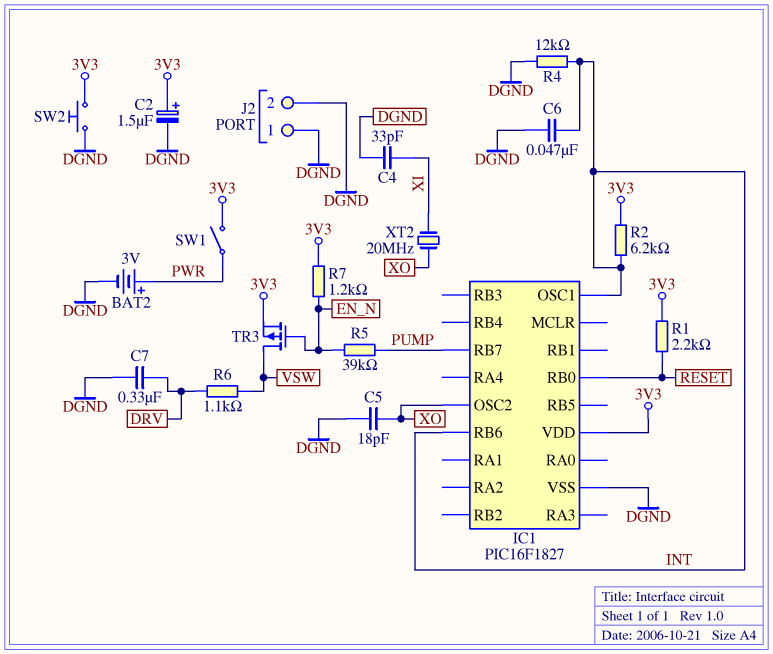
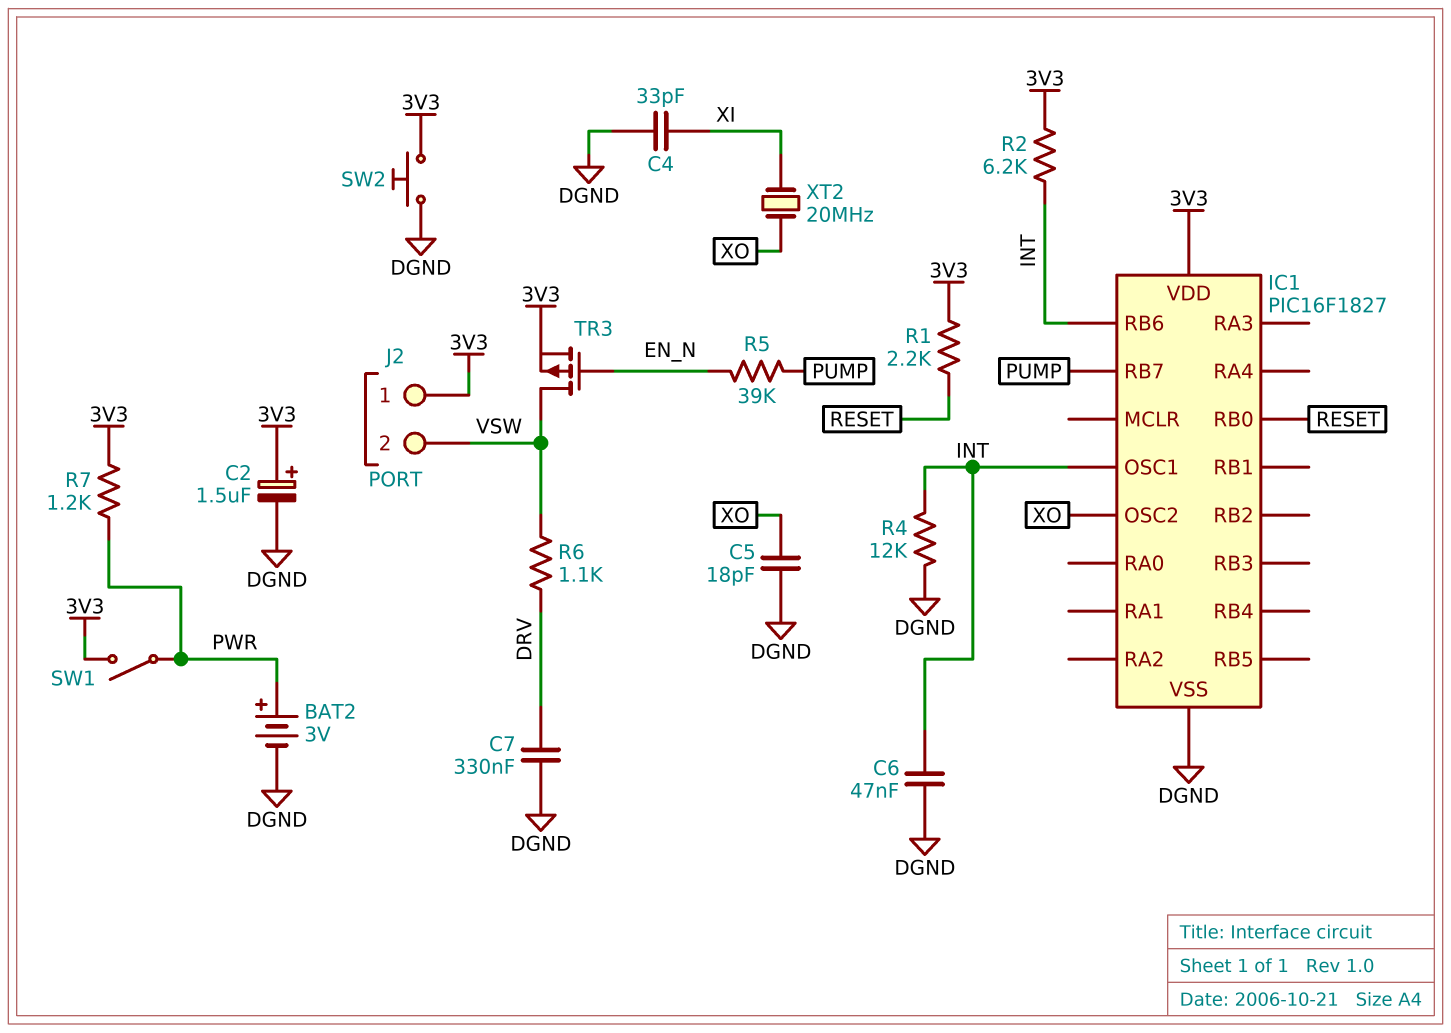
J2 pin 1: DGND -> 3V3
J2 pin 2: DGND -> VSW
R7: 1.2k (3V3, EN_N) -> 1.2k (3V3, PWR)

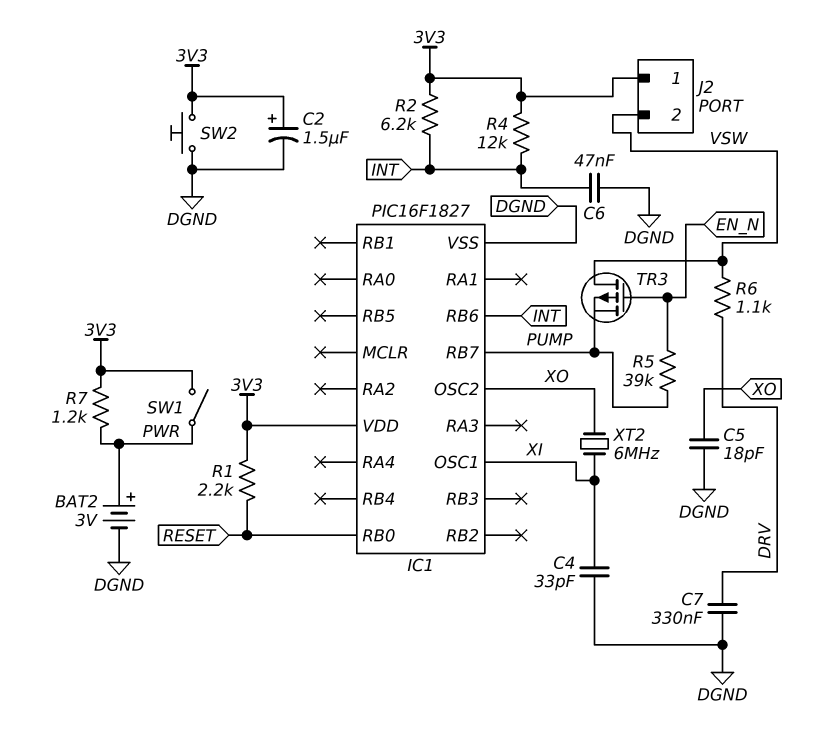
IC1 pin OSC1: INT -> XI
R4: 12k (DGND, INT) -> 12k (3V3, INT)
TR3: PMOS (G EN_N, D VSW, S 3V3) -> PMOS (G EN_N, D VSW, S PUMP)
XT2: 20MHz (XI, XO) -> 6MHz (XI, XO)

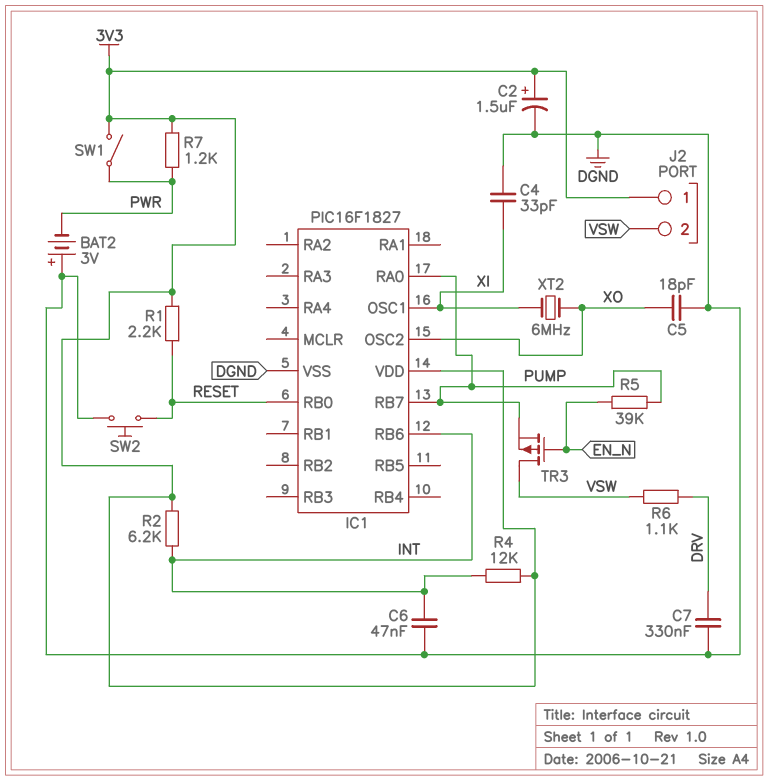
BAT2: 3V (plus PWR, minus DGND) -> 3V (plus DGND, minus PWR)
IC1 pin RA0: none -> PUMP
SW2: button (3V3, DGND) -> button (DGND, RESET)

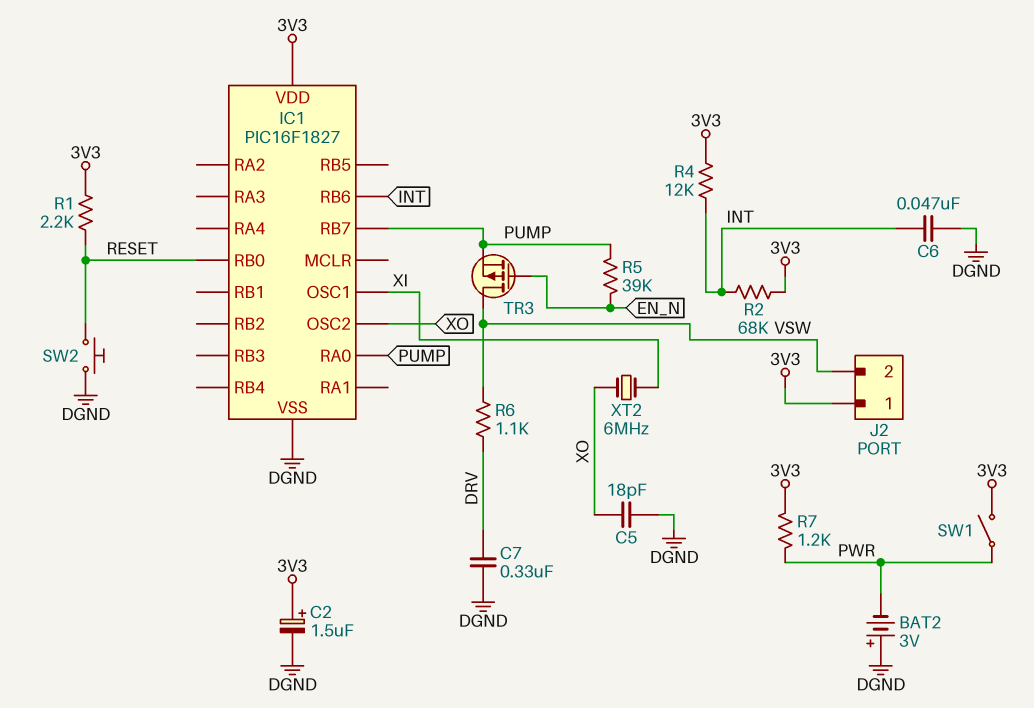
C4: 33pF (DGND, XI) -> none
R2: 6.2k (3V3, INT) -> 68k (3V3, INT)

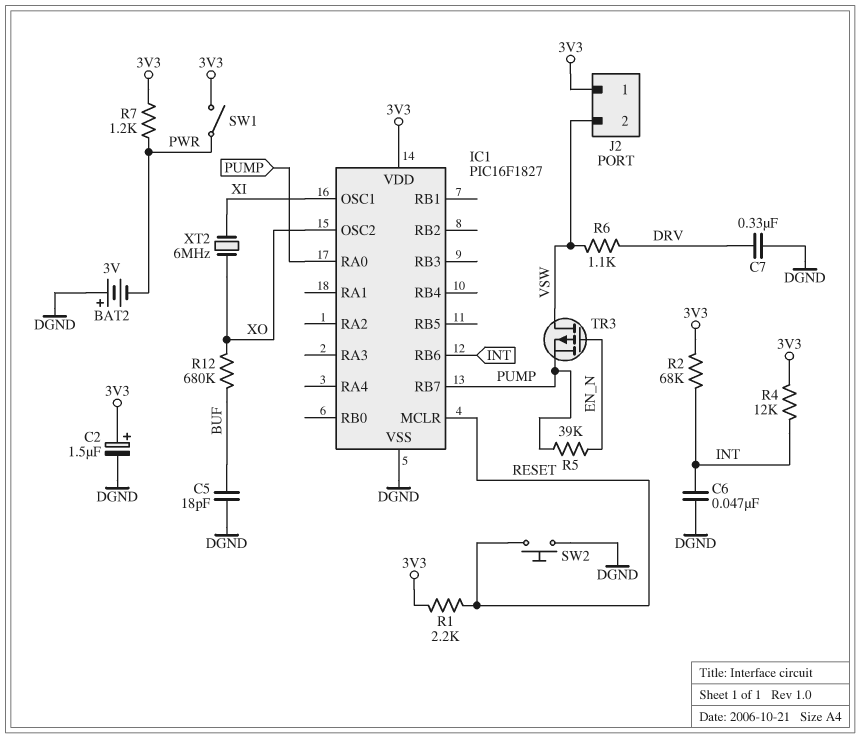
C5: 18pF (DGND, XO) -> 18pF (BUF, DGND)
IC1 pin MCLR: none -> RESET
IC1 pin RB0: RESET -> none
R12: none -> 680k (BUF, XO)

